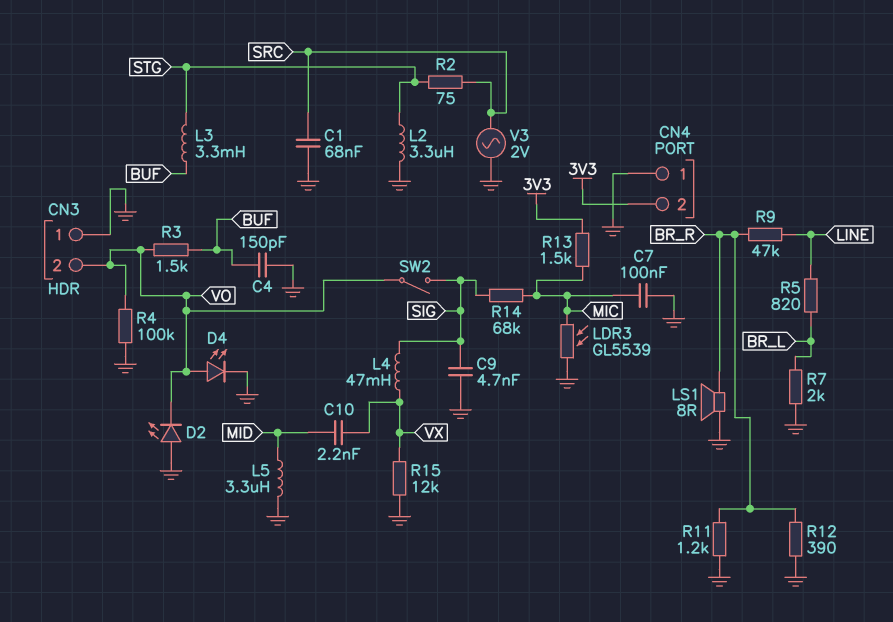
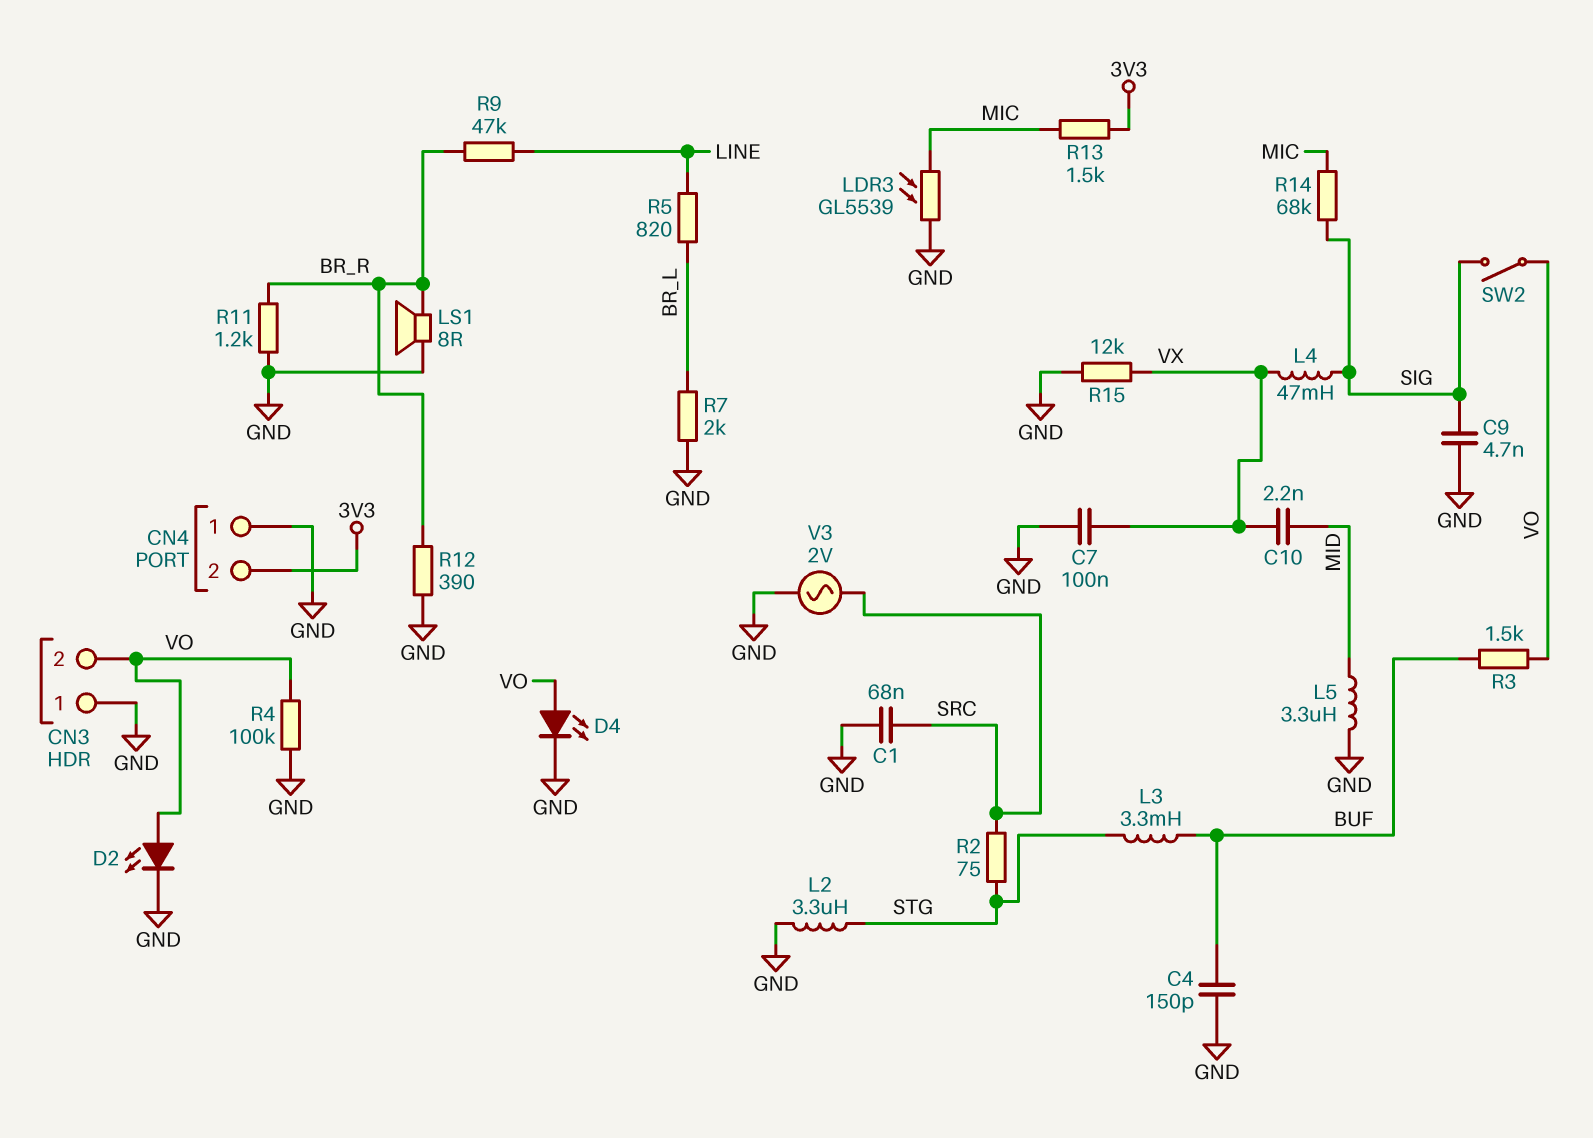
C7: 100nF (GND, MIC) -> 100nF (GND, VX)
D2: LED (A GND, K VO) -> LED (A VO, K GND)

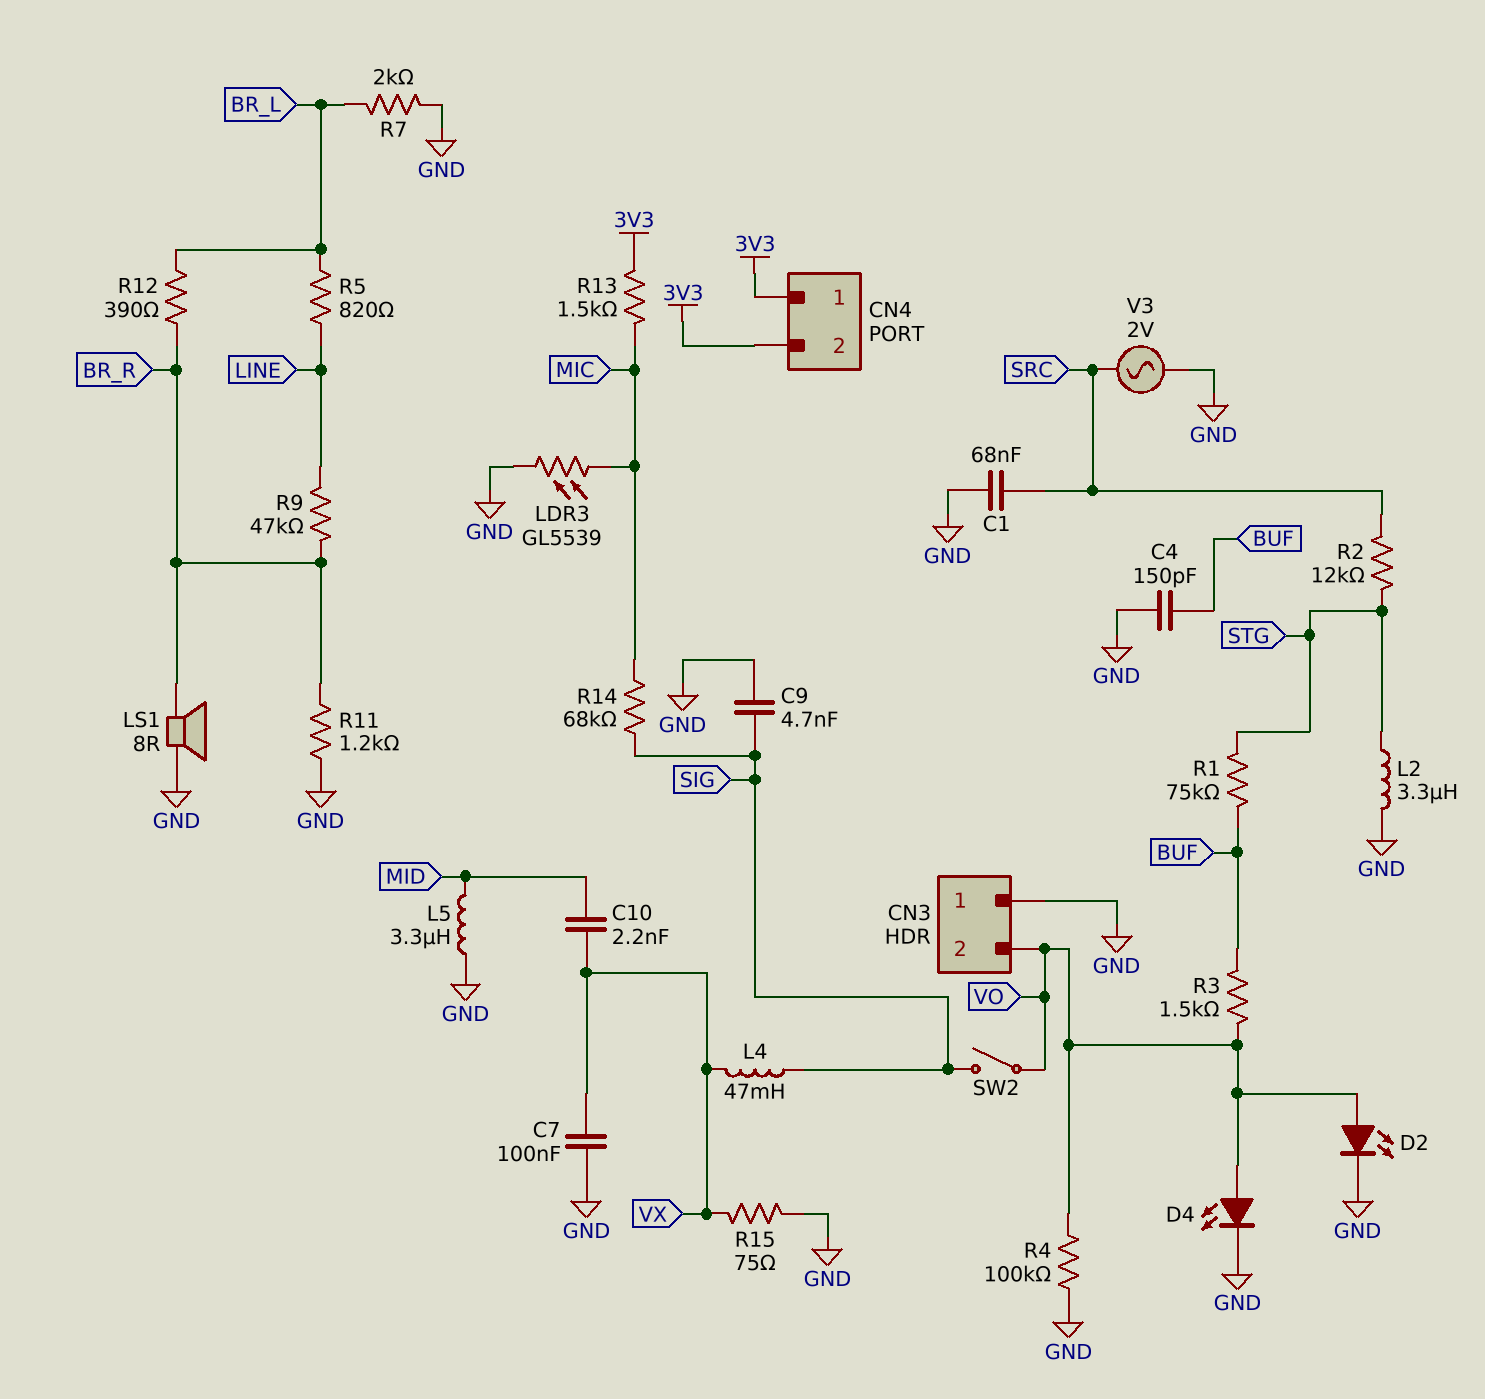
CN4 pin 1: GND -> 3V3
L3: 3.3mH (BUF, STG) -> none
R1: none -> 75k (BUF, STG)
R2: 75 (SRC, STG) -> 12k (SRC, STG)
R12: 390 (BR_R, GND) -> 390 (BR_L, BR_R)
R15: 12k (GND, VX) -> 75 (GND, VX)

